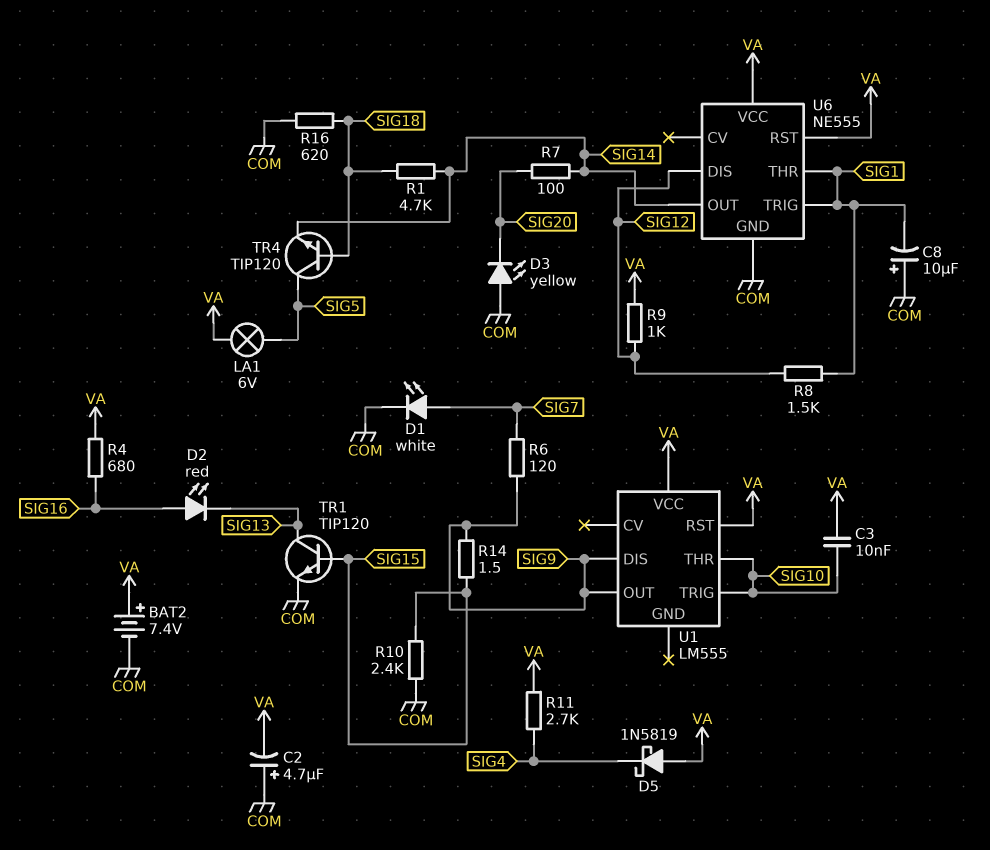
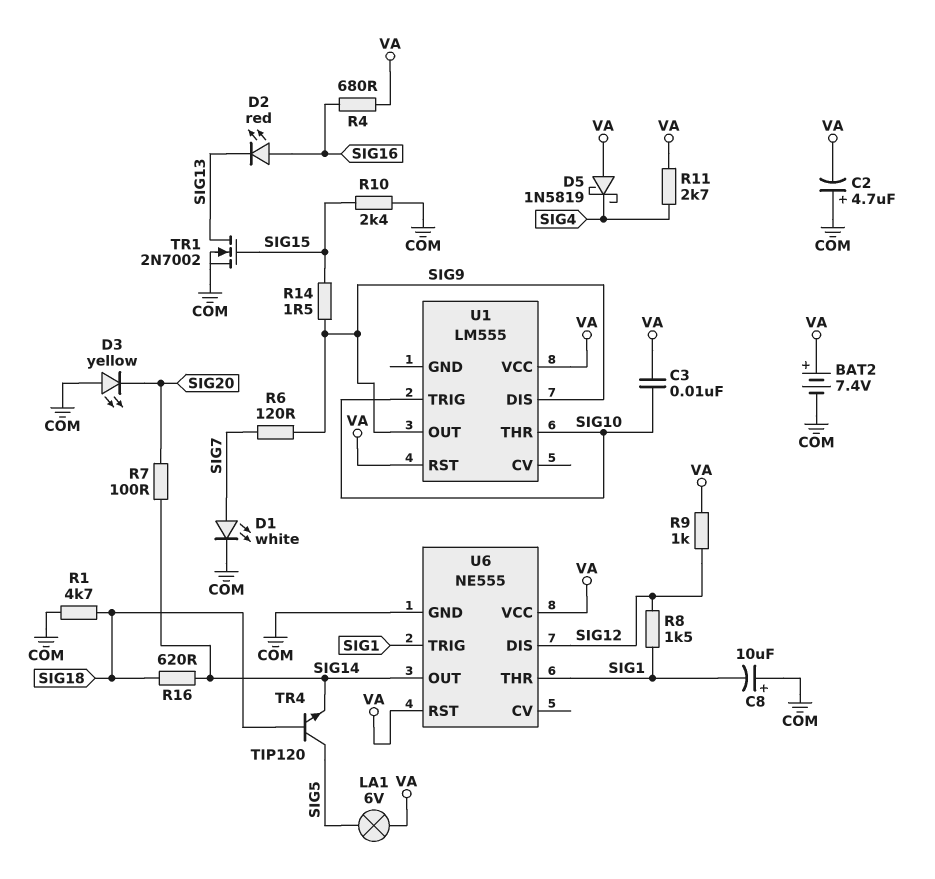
R1: 4.7k (SIG14, SIG18) -> 4.7k (COM, SIG18)
R16: 620 (COM, SIG18) -> 620 (SIG14, SIG18)
TR1: NPN TIP120 (B SIG15, C SIG13, E COM) -> NMOS 2N7002 (G SIG15, D SIG13, S COM)

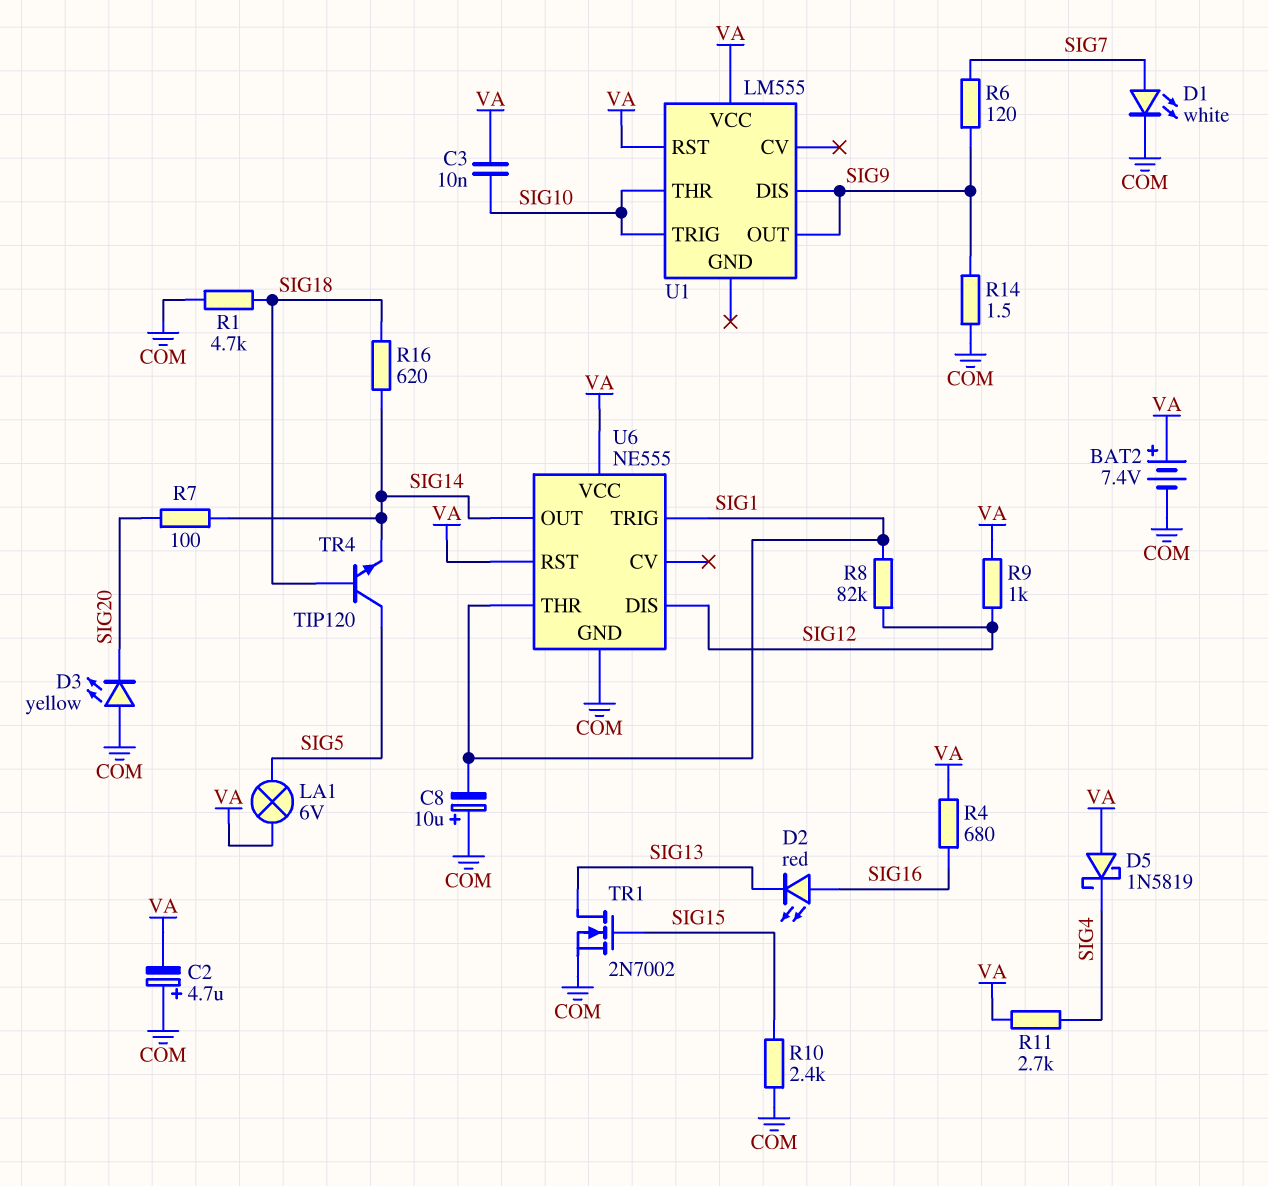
R8: 1.5k (SIG1, SIG12) -> 82k (SIG1, SIG12)
R14: 1.5 (SIG9, SIG15) -> 1.5 (COM, SIG9)

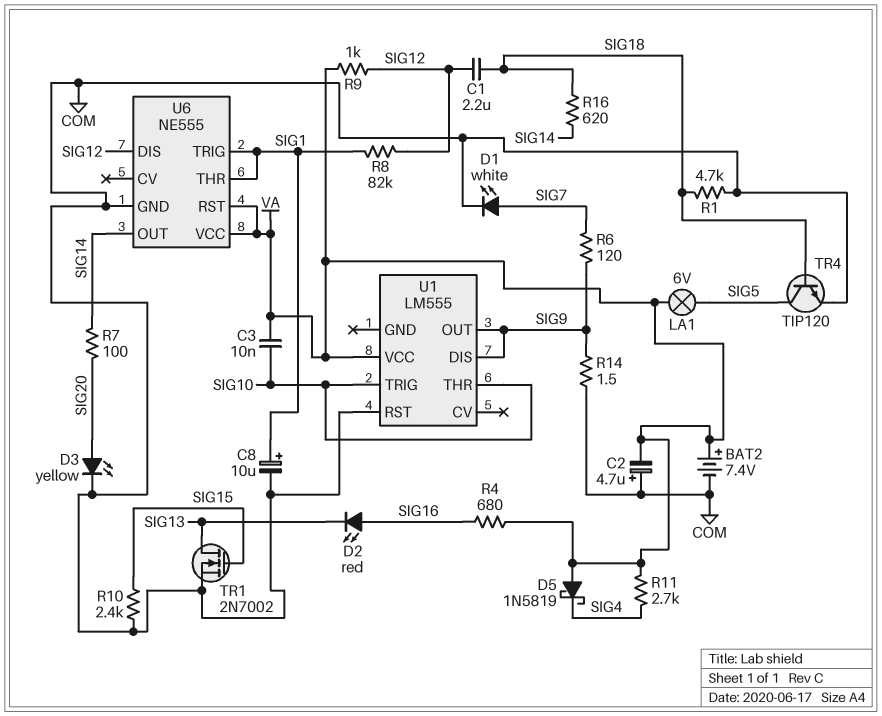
C1: none -> 2.2uF (SIG12, SIG18)
C8: 10uF (plus COM, minus SIG1) -> 10uF (plus SIG1, minus COM)
D3: LED yellow (A COM, K SIG20) -> LED yellow (A SIG20, K COM)
TR4: NPN TIP120 (B SIG18, C SIG5, E SIG14) -> NPN TIP120 (B SIG18, C SIG5, E COM)
U1 pin RST: VA -> COM

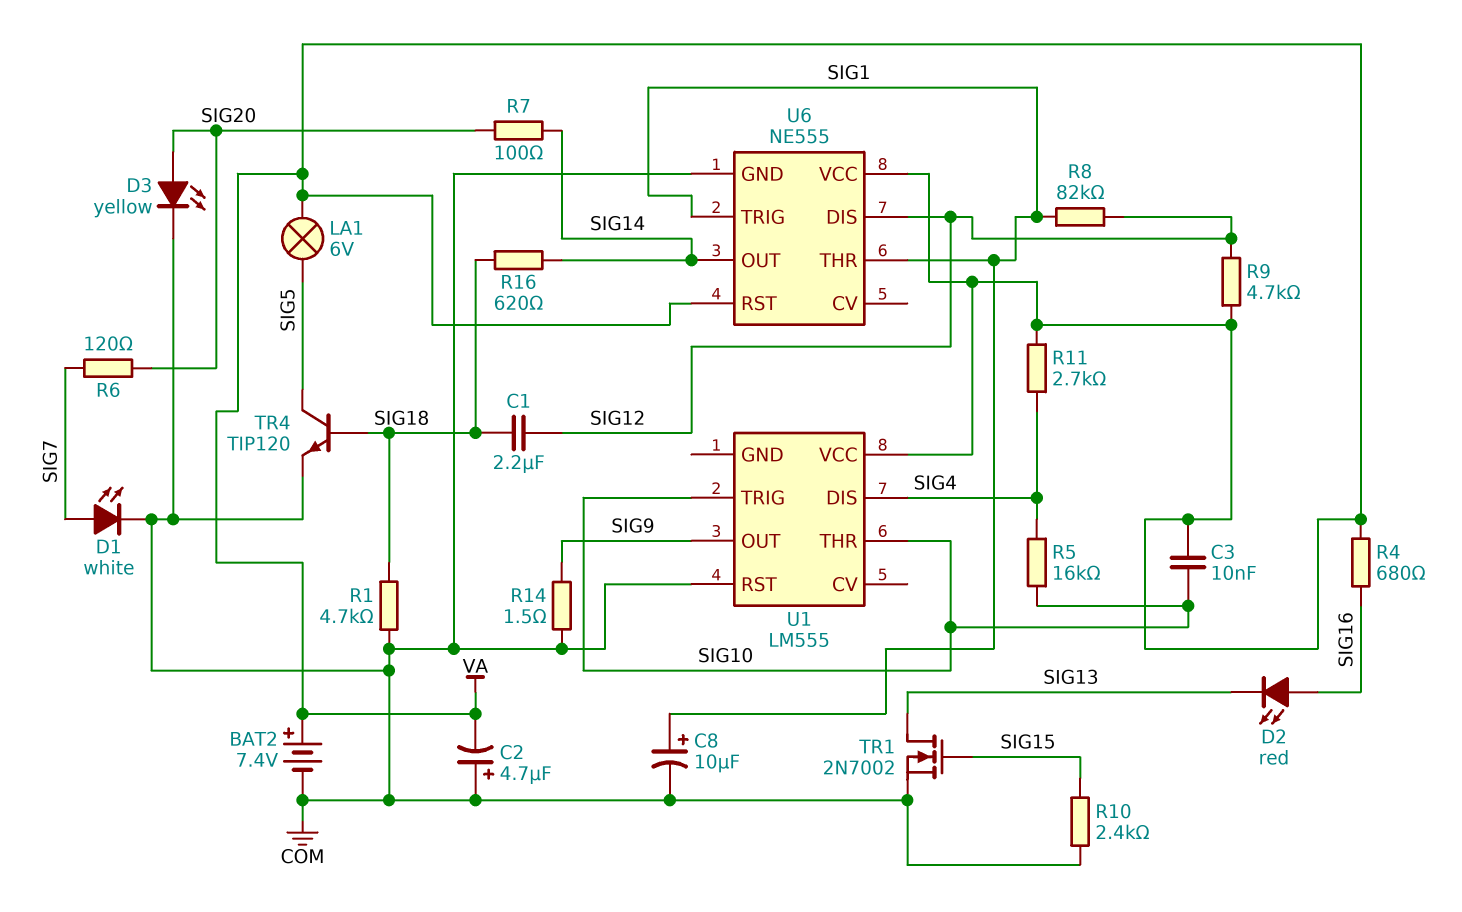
D5: schottky 1N5819 (A VA, K SIG4) -> none
R5: none -> 16k (SIG4, SIG10)
R6: 120 (SIG7, SIG9) -> 120 (SIG7, SIG20)
R9: 1k (SIG12, VA) -> 4.7k (SIG12, VA)
U1 pin DIS: SIG9 -> SIG4

